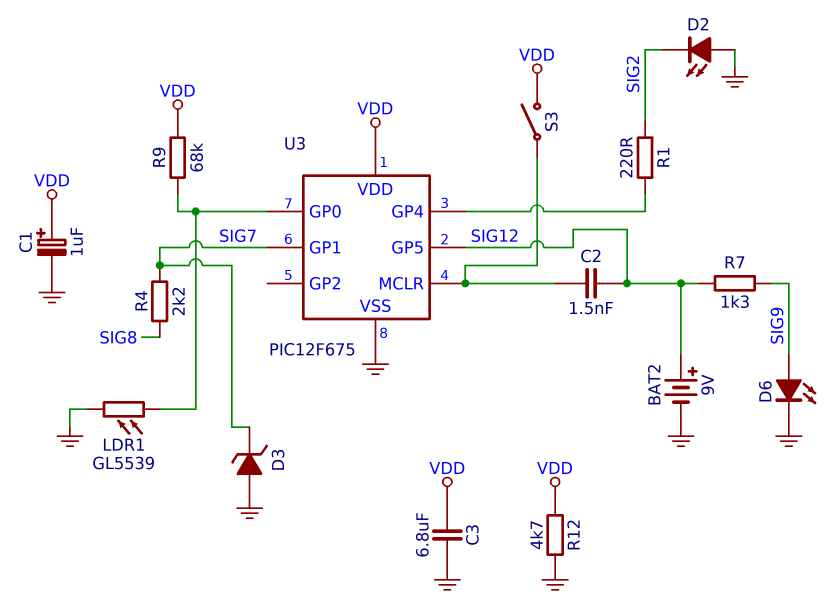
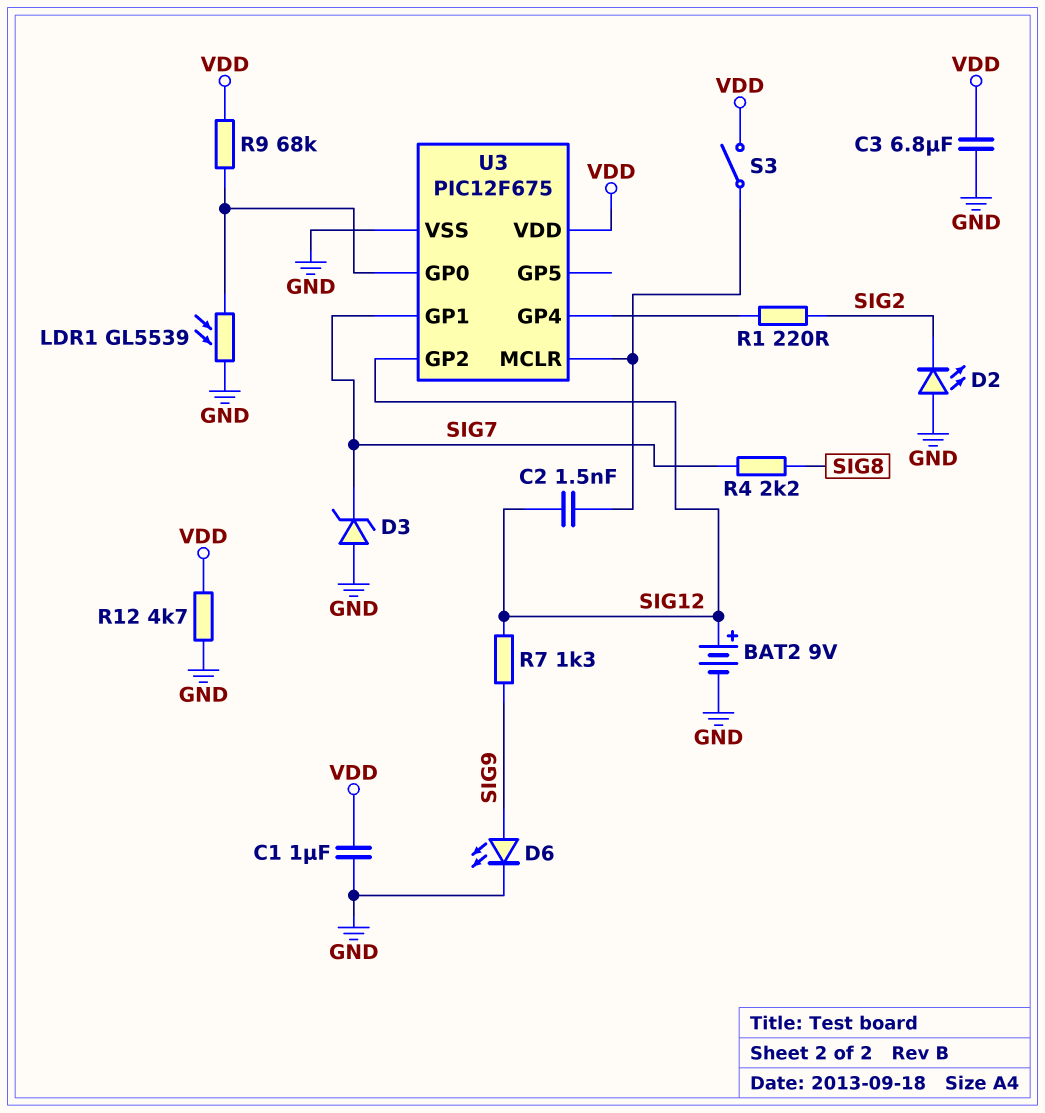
C1: 1uF (plus VDD, minus GND) -> 1uF (GND, VDD)
U3 pin GP2: none -> SIG12
U3 pin GP5: SIG12 -> none

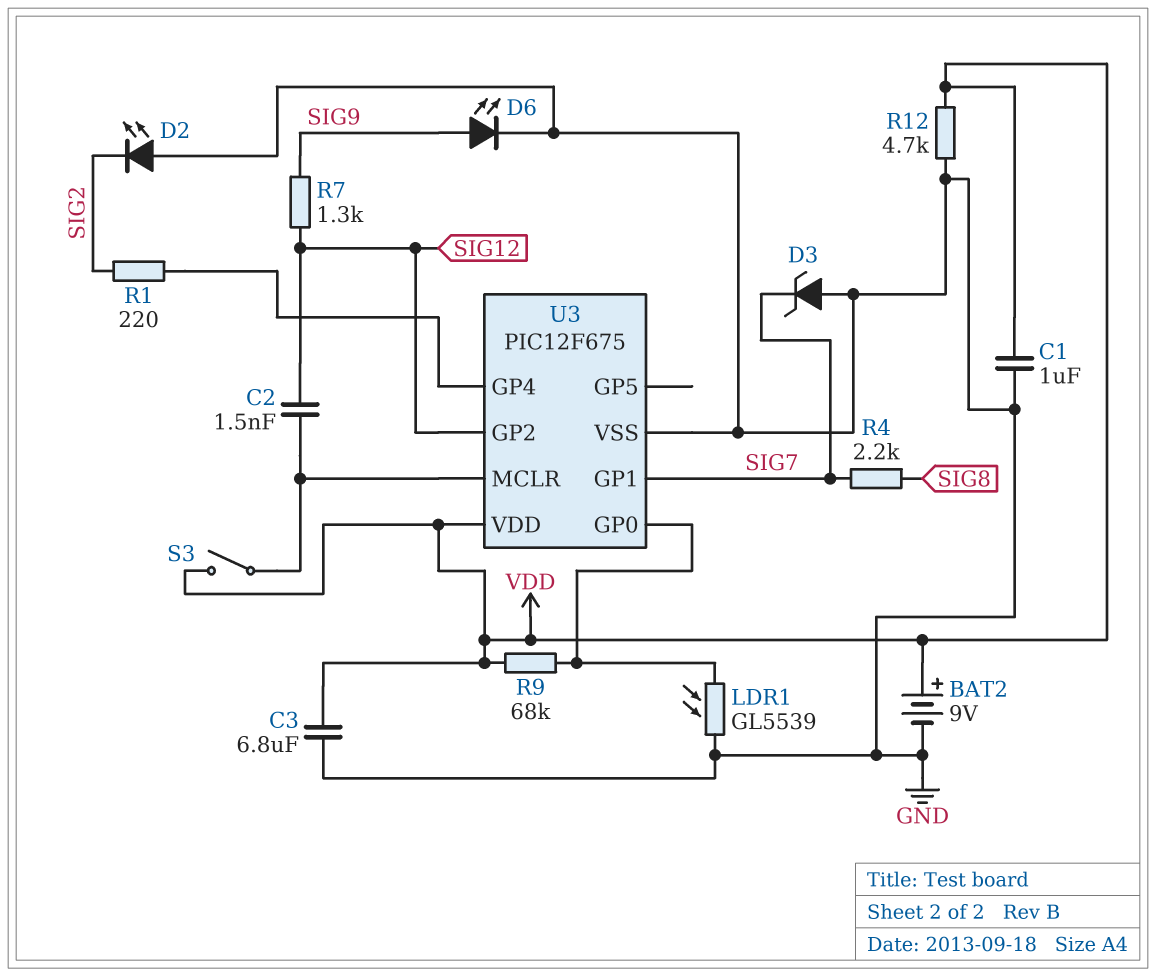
BAT2: 9V (plus SIG12, minus GND) -> 9V (plus VDD, minus GND)

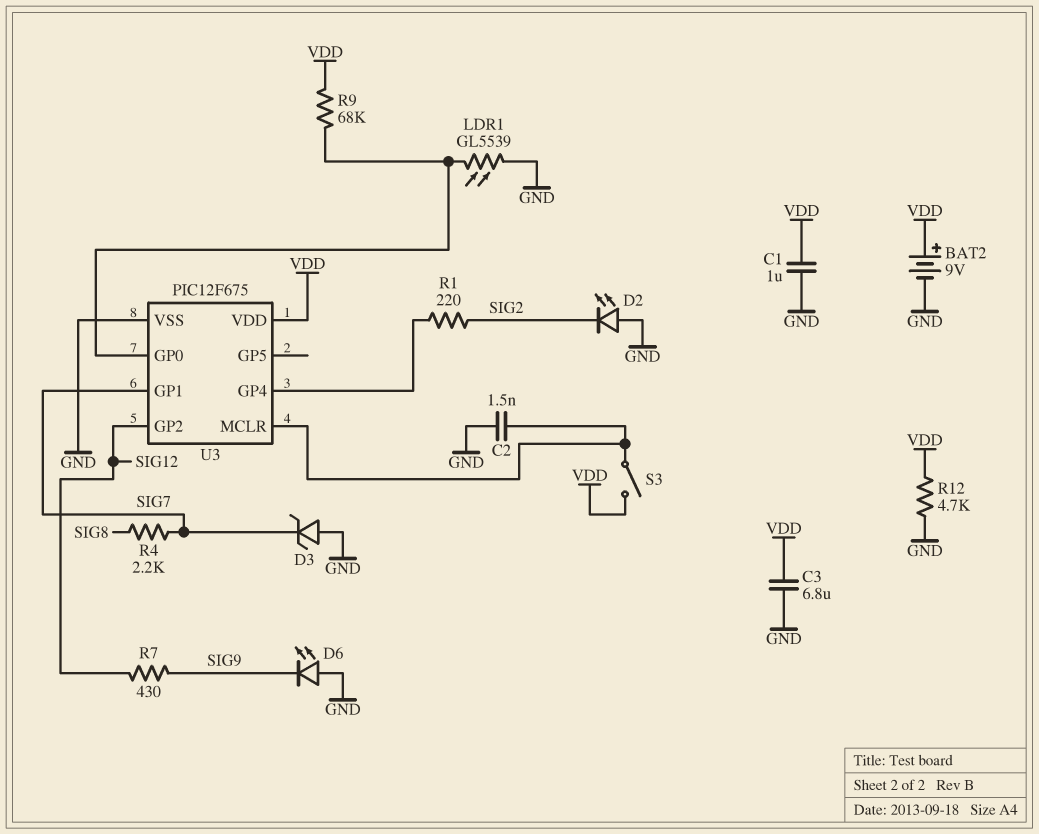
C2: 1.5nF (SIG12, U3/MCLR) -> 1.5nF (GND, U3/MCLR)
D6: LED (A SIG9, K GND) -> LED (A GND, K SIG9)
R7: 1.3k (SIG9, SIG12) -> 430 (SIG9, SIG12)

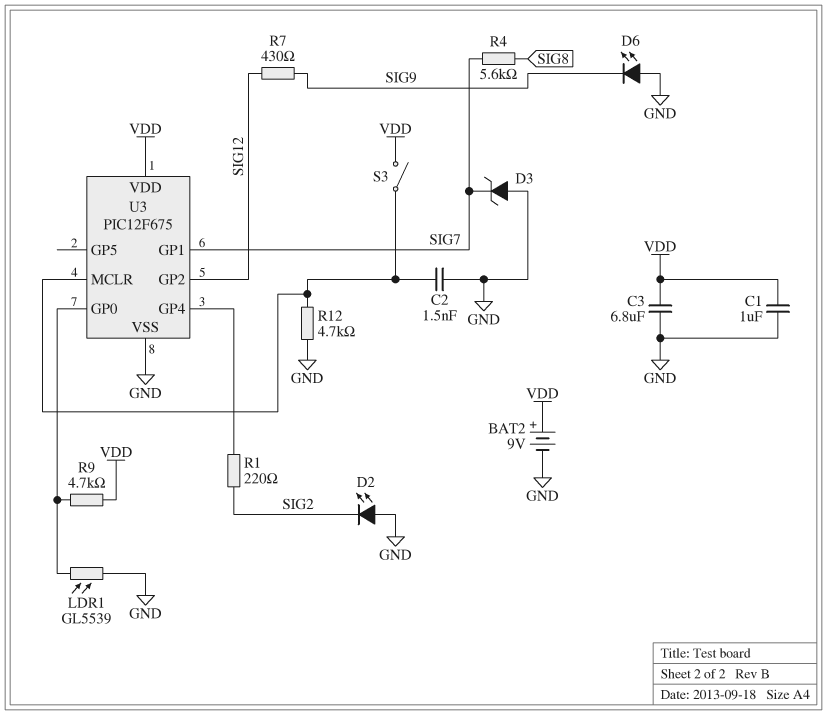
R4: 2.2k (SIG7, SIG8) -> 5.6k (SIG7, SIG8)
R9: 68k (U3/GP0, VDD) -> 4.7k (U3/GP0, VDD)
R12: 4.7k (GND, VDD) -> 4.7k (GND, U3/MCLR)

